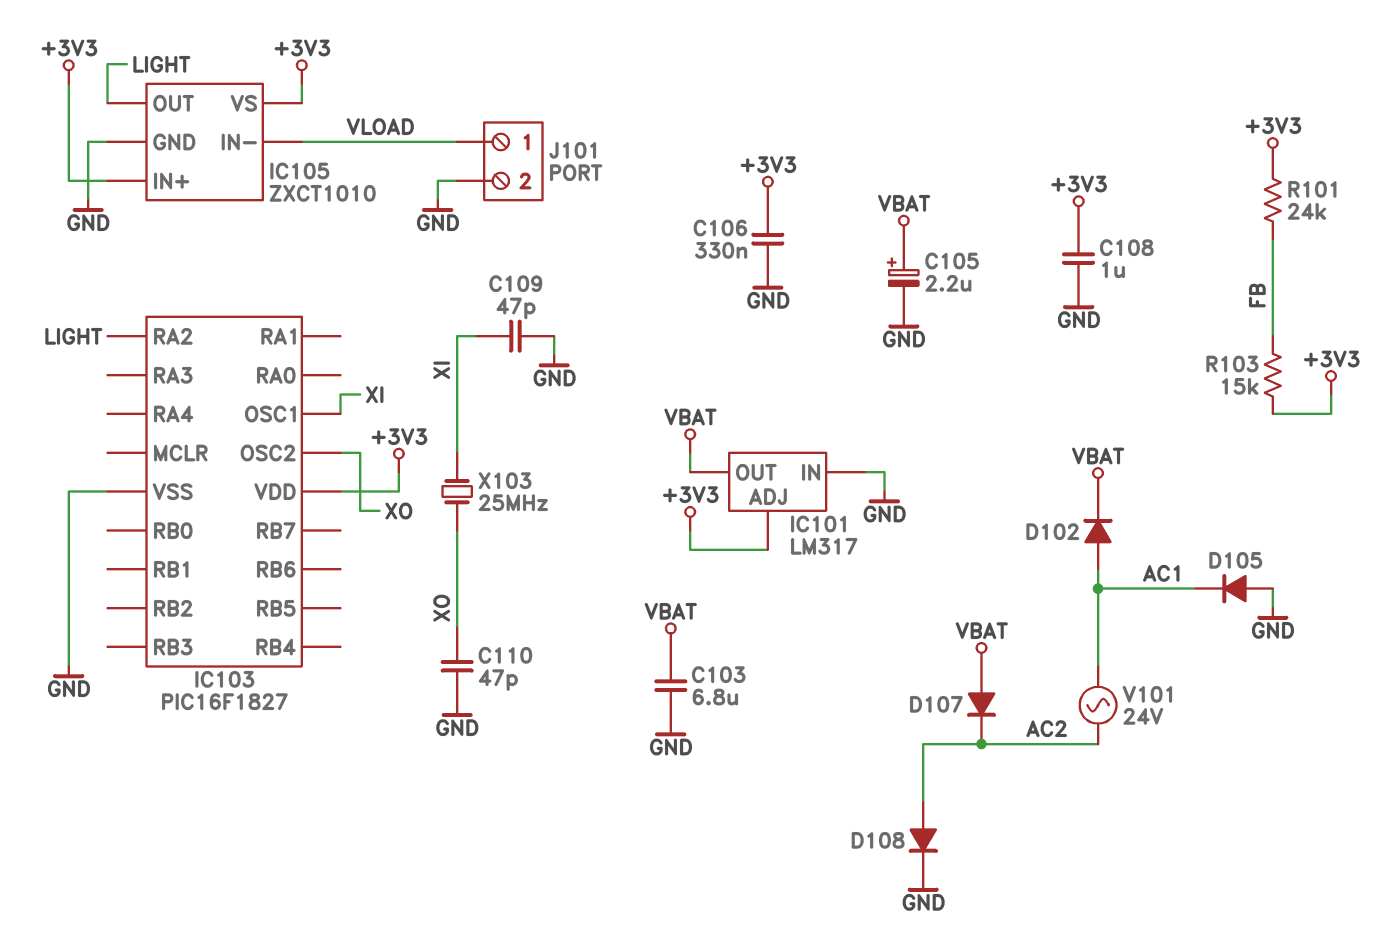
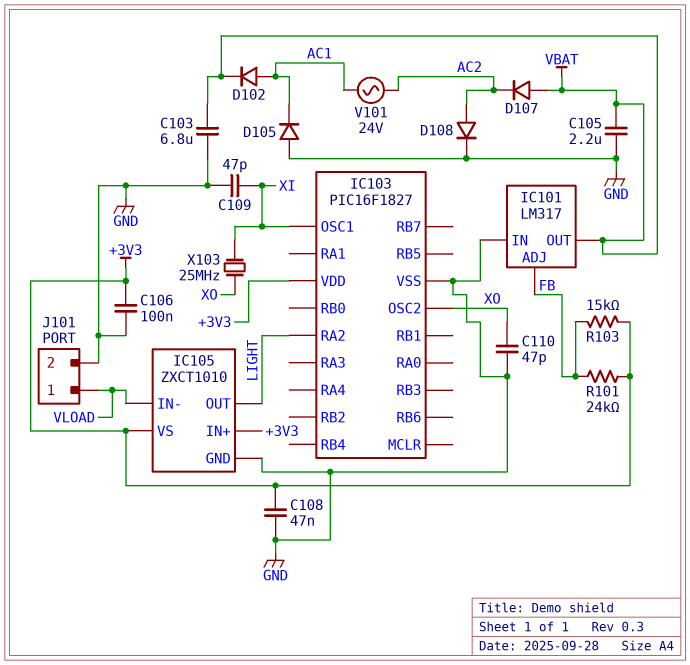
C105: 2.2uF (plus VBAT, minus GND) -> 2.2uF (GND, VBAT)
C106: 330nF (+3V3, GND) -> 100nF (+3V3, GND)
C108: 1uF (+3V3, GND) -> 47nF (+3V3, GND)
IC101 pin ADJ: +3V3 -> FB

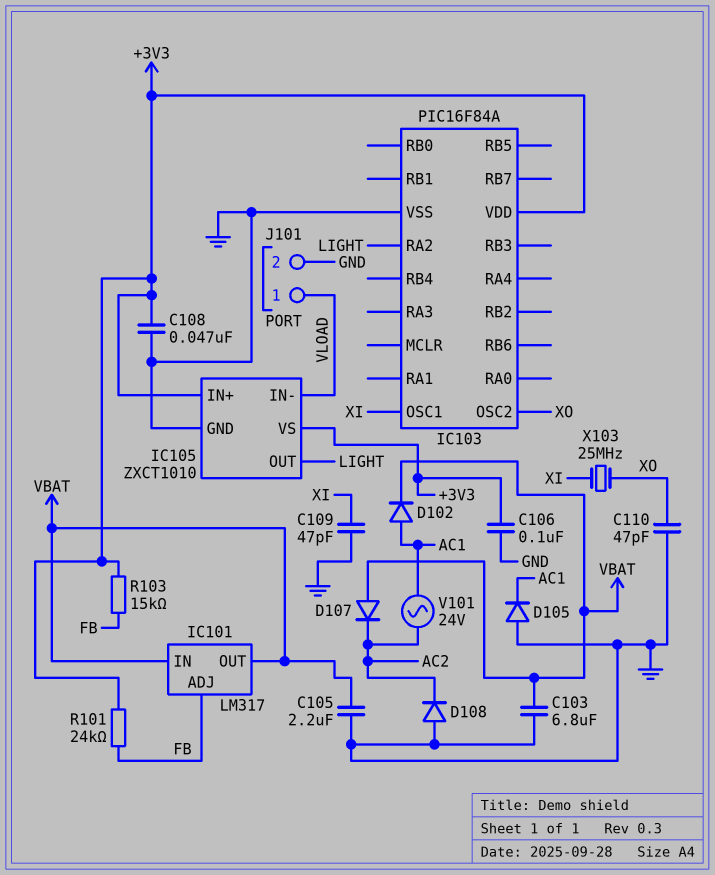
D108: diode (A AC2, K GND) -> diode (A GND, K AC2)
IC101 pin IN: GND -> VBAT
IC103: PIC16F1827 -> PIC16F84A

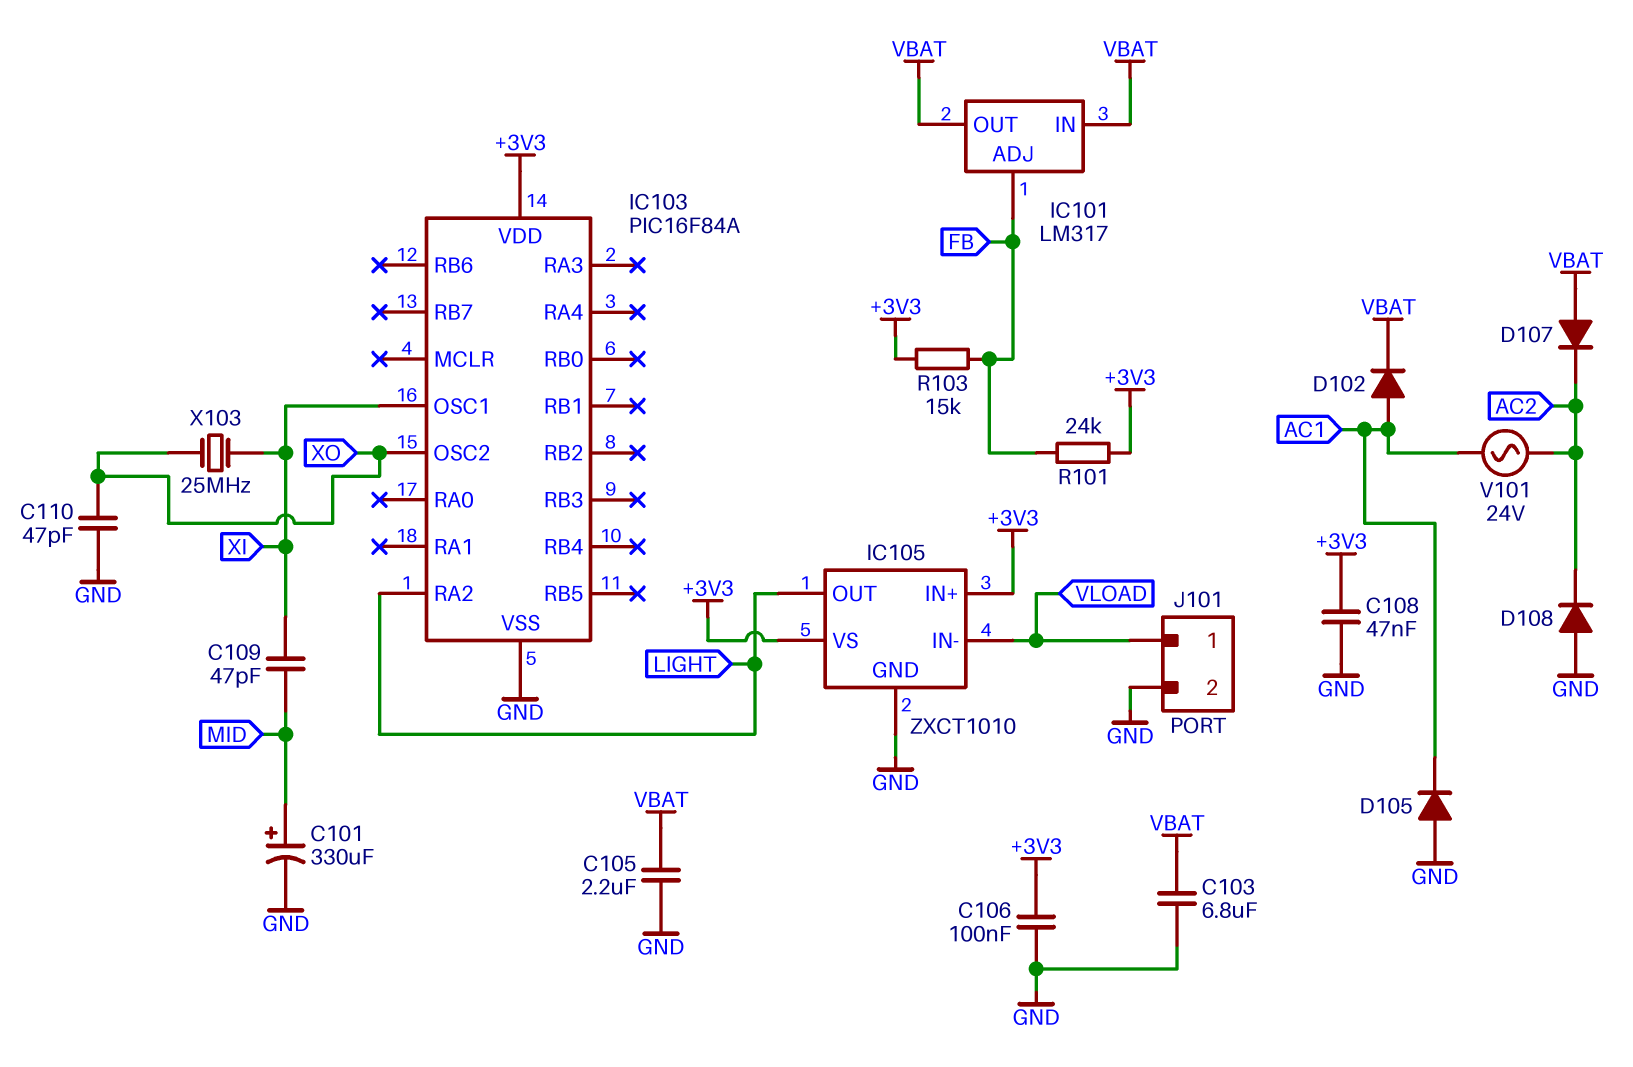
C101: none -> 330uF (plus MID, minus GND)
C109: 47pF (GND, XI) -> 47pF (MID, XI)

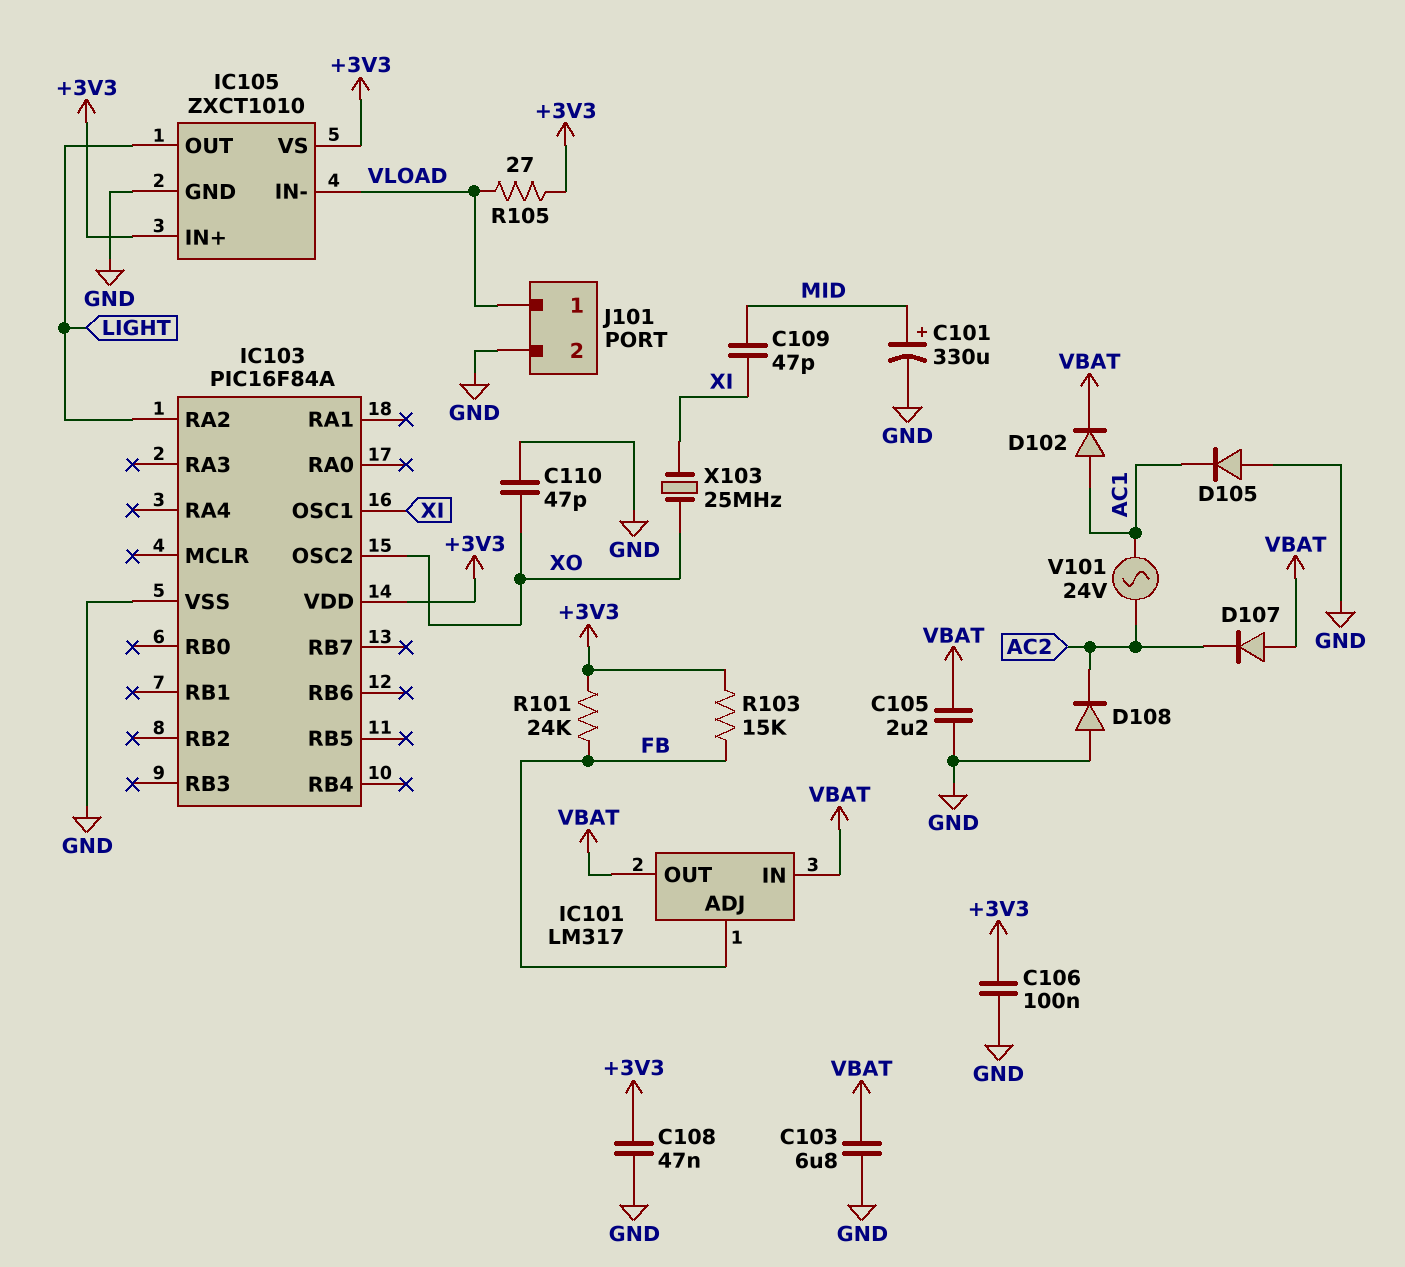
R105: none -> 27 (+3V3, VLOAD)

